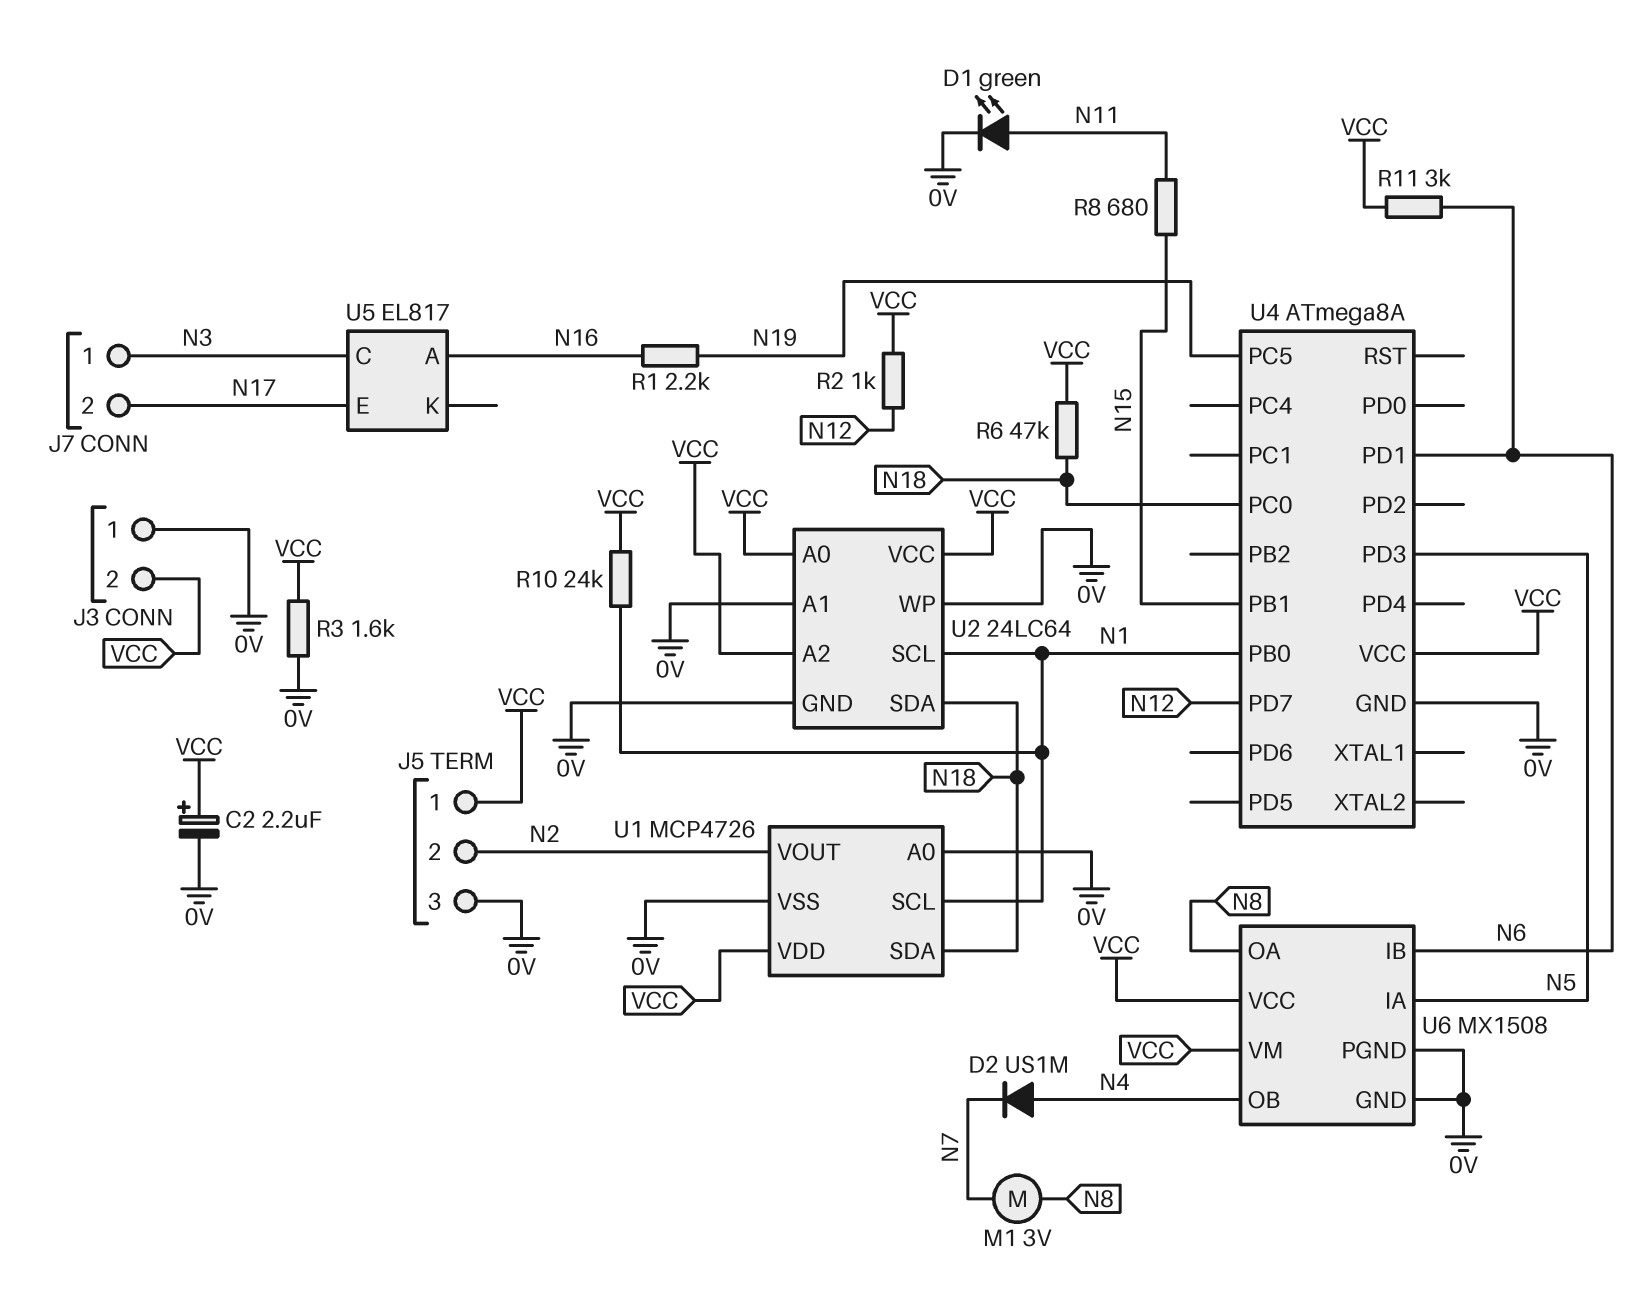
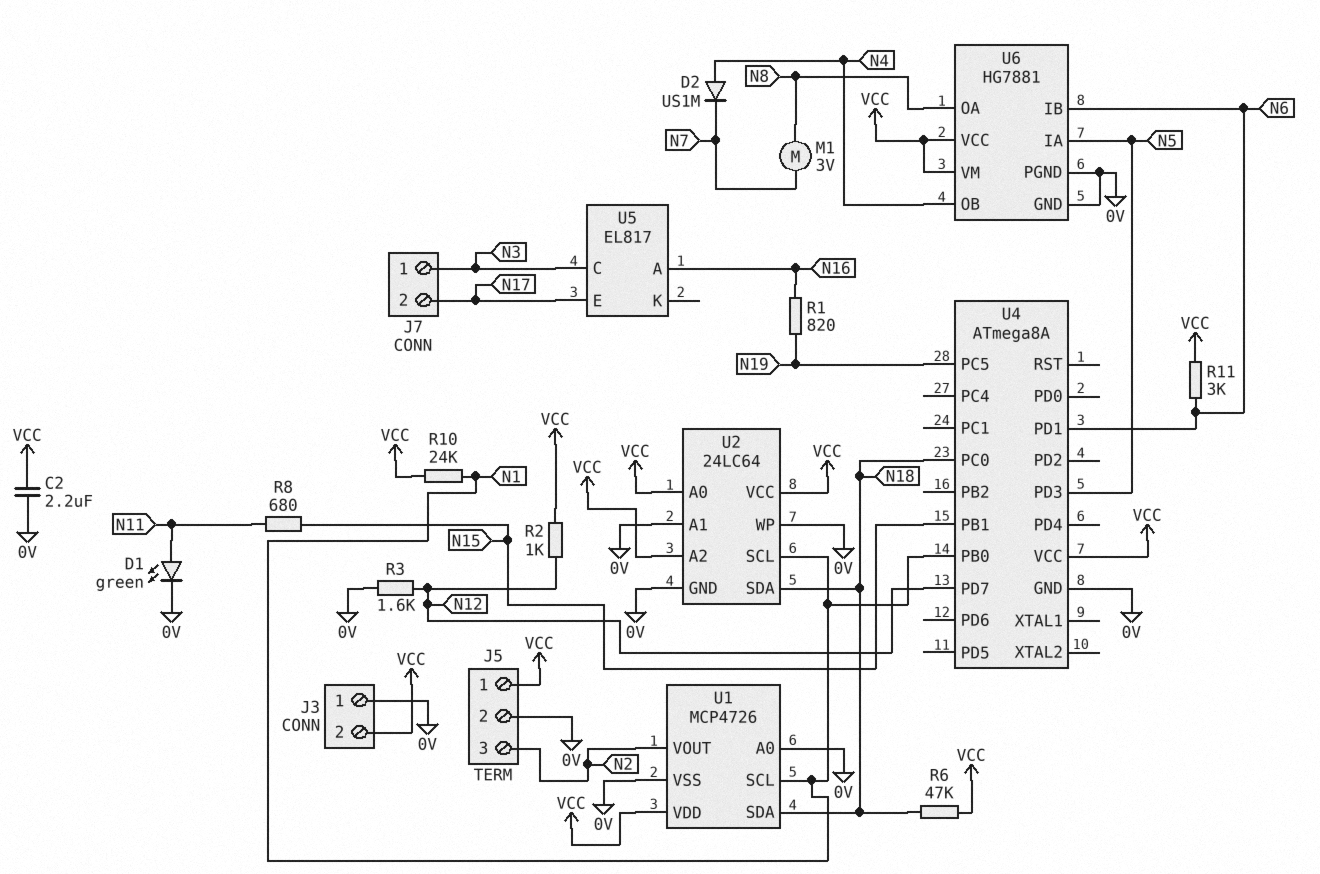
C2: 2.2uF (plus VCC, minus 0V) -> 2.2uF (0V, VCC)
J5 pin 2: N2 -> 0V
J5 pin 3: 0V -> N2
R1: 2.2k (N16, N19) -> 820 (N16, N19)
R3: 1.6k (0V, VCC) -> 1.6k (0V, N12)
U6: MX1508 -> HG7881

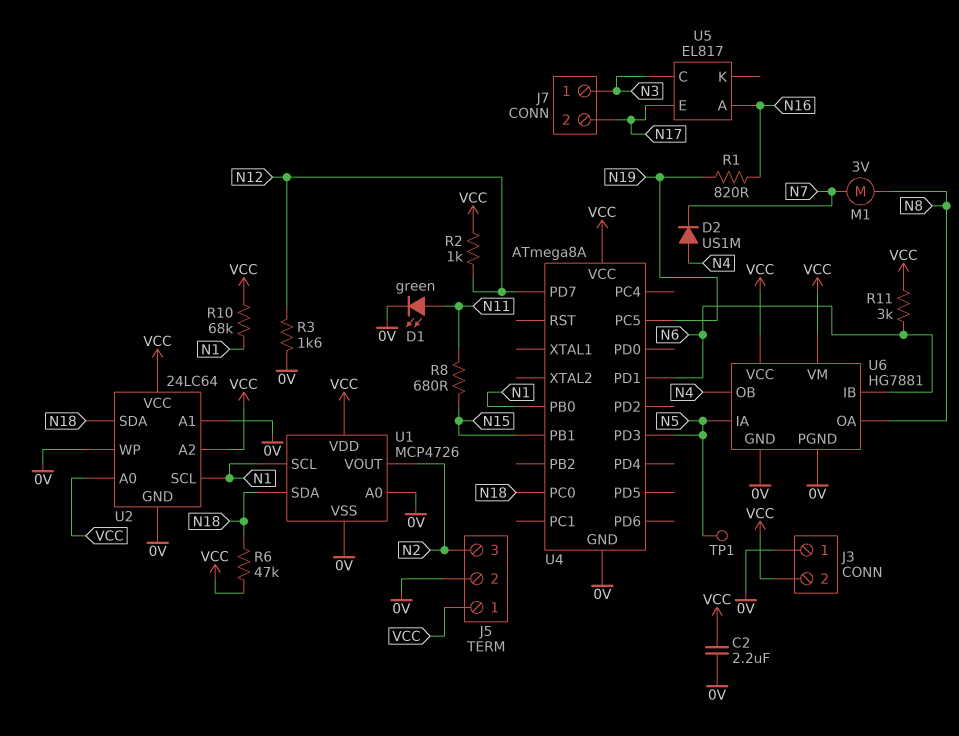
R10: 24k (N1, VCC) -> 68k (N1, VCC)
TP1: none -> test point (N5)

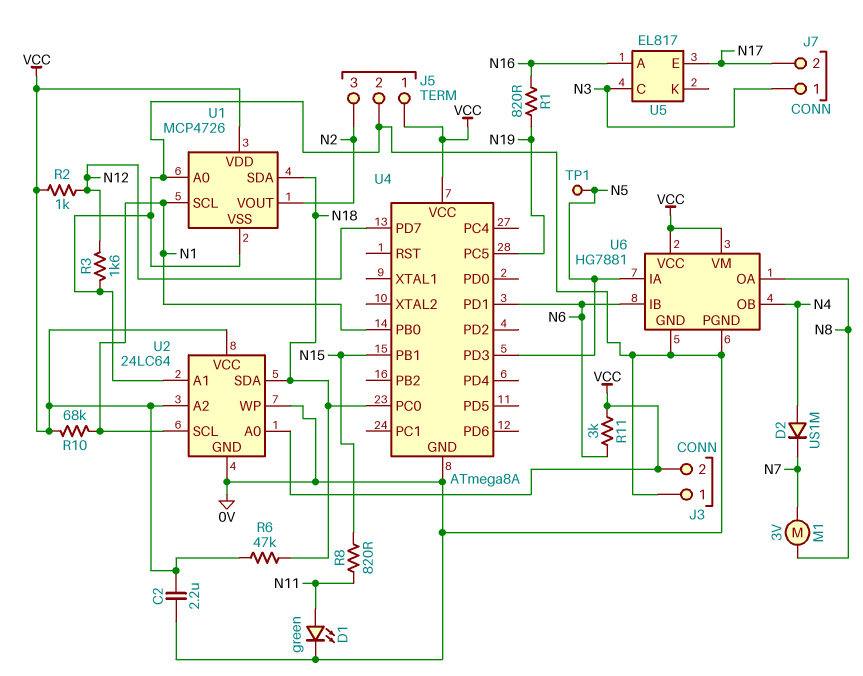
R8: 680 (N11, N15) -> 820 (N11, N15)

